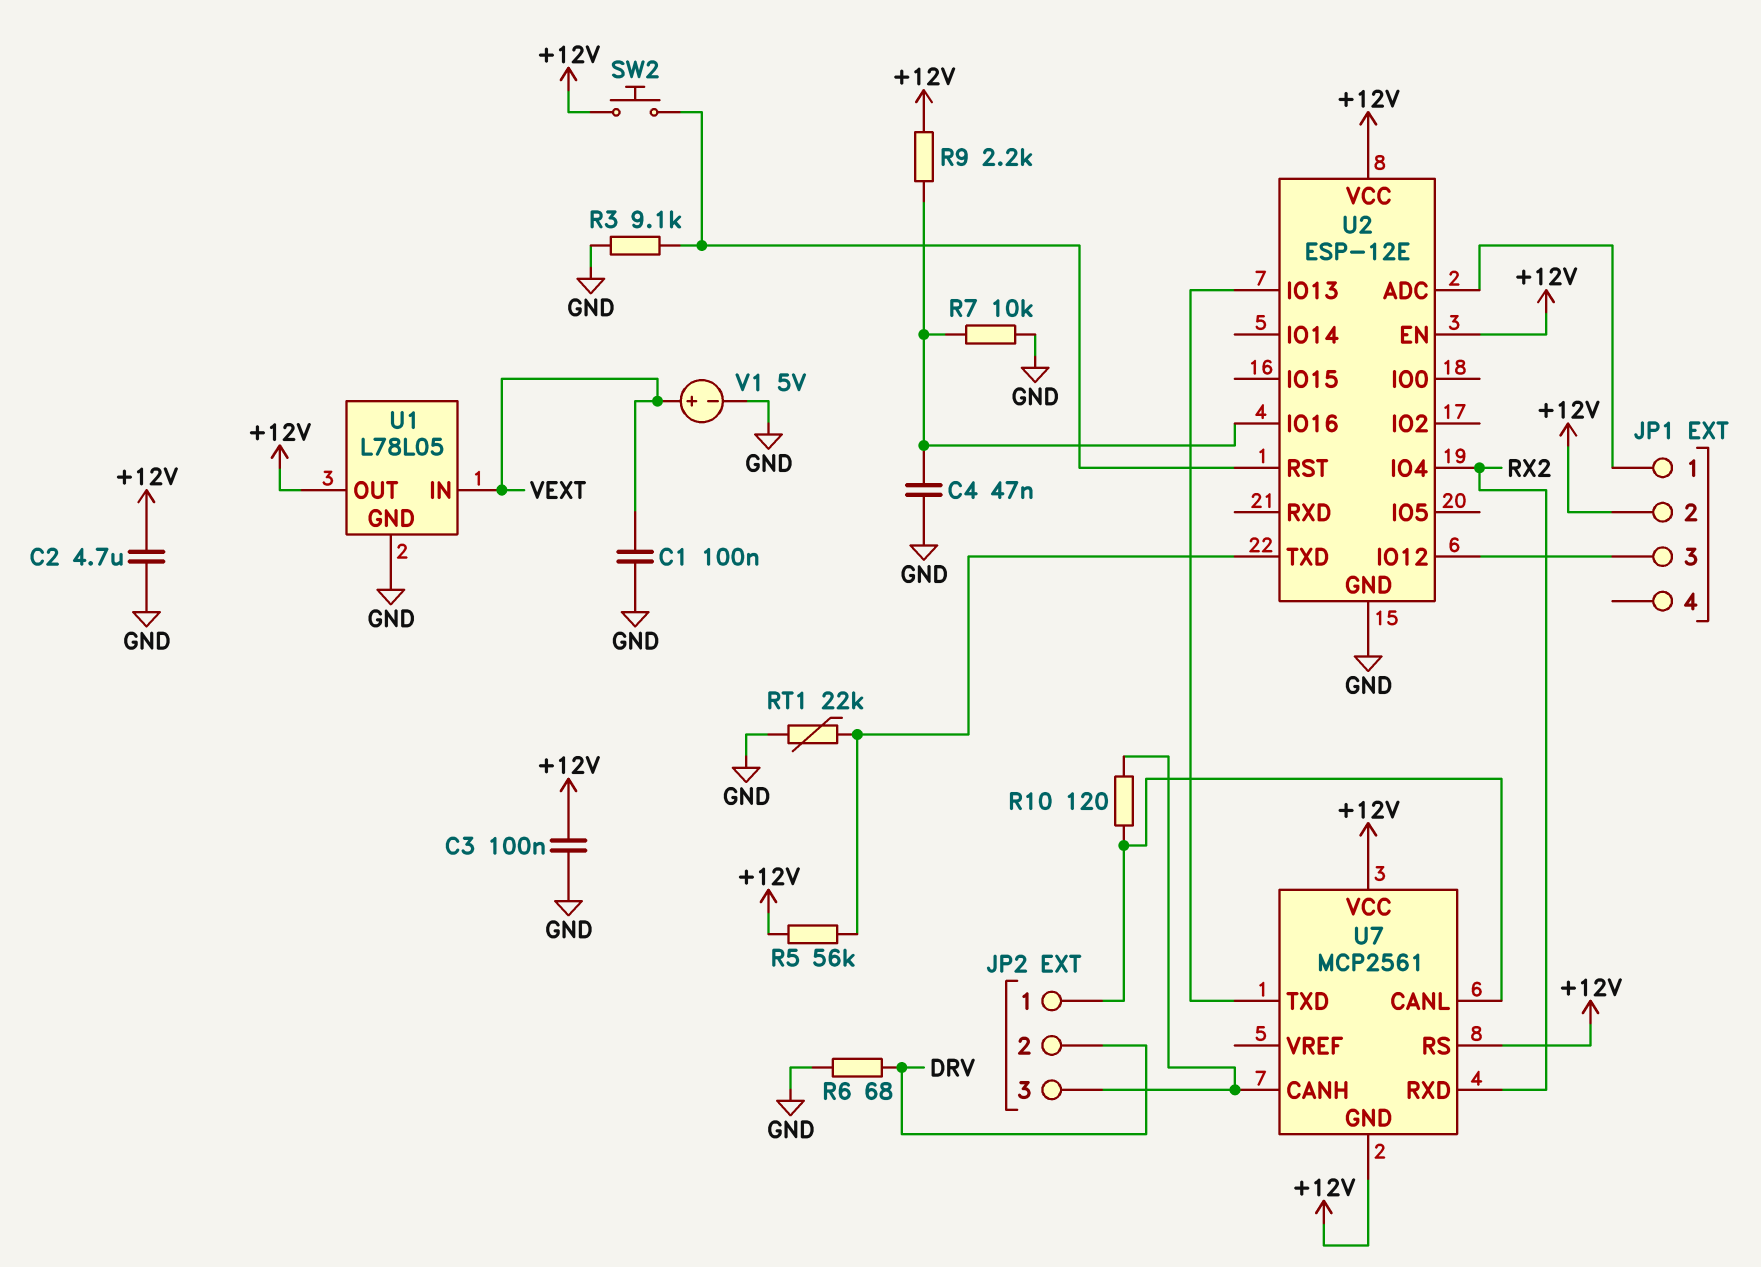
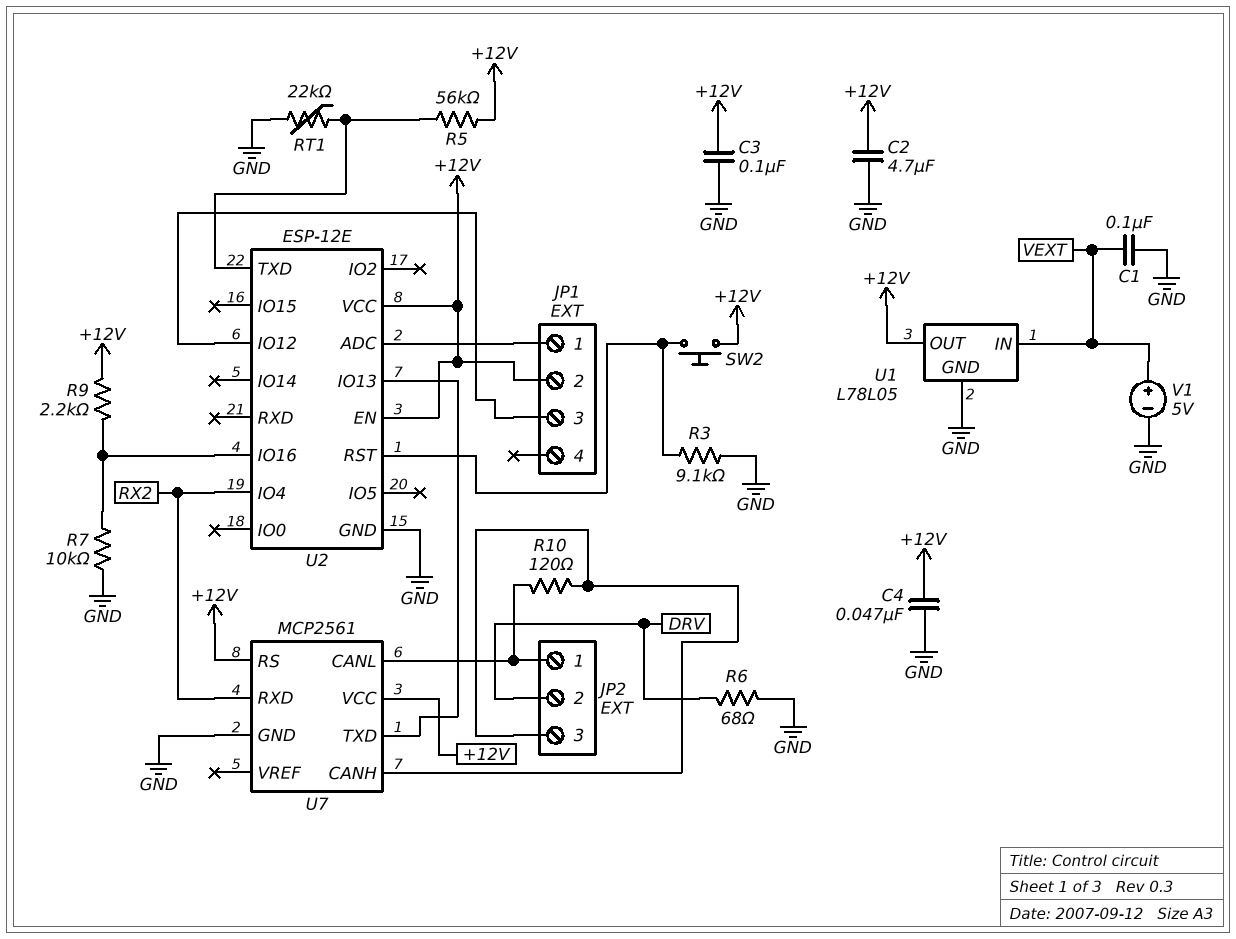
C4: 47nF (GND, U2/IO16) -> 47nF (+12V, GND)
U7 pin GND: +12V -> GND

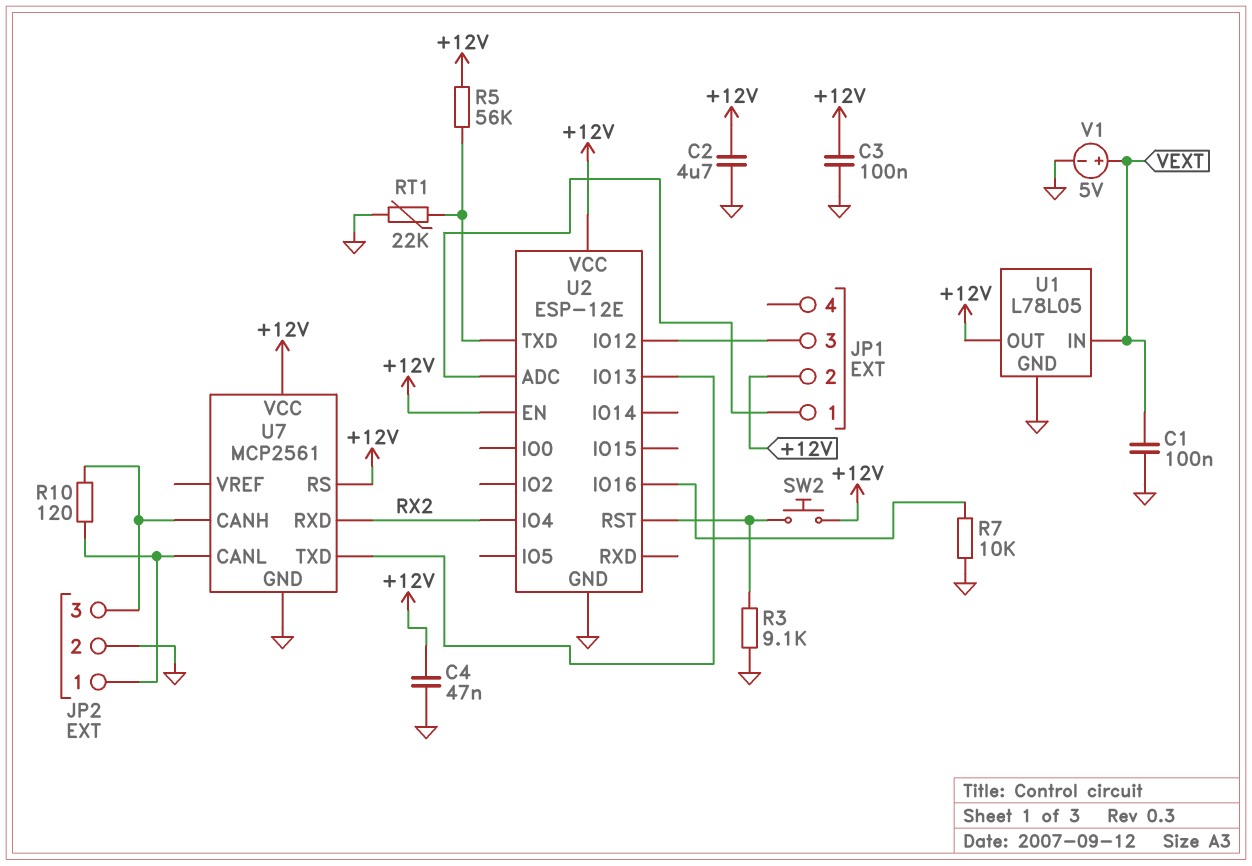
JP2 pin 2: DRV -> GND
R6: 68 (DRV, GND) -> none
R9: 2.2k (+12V, U2/IO16) -> none

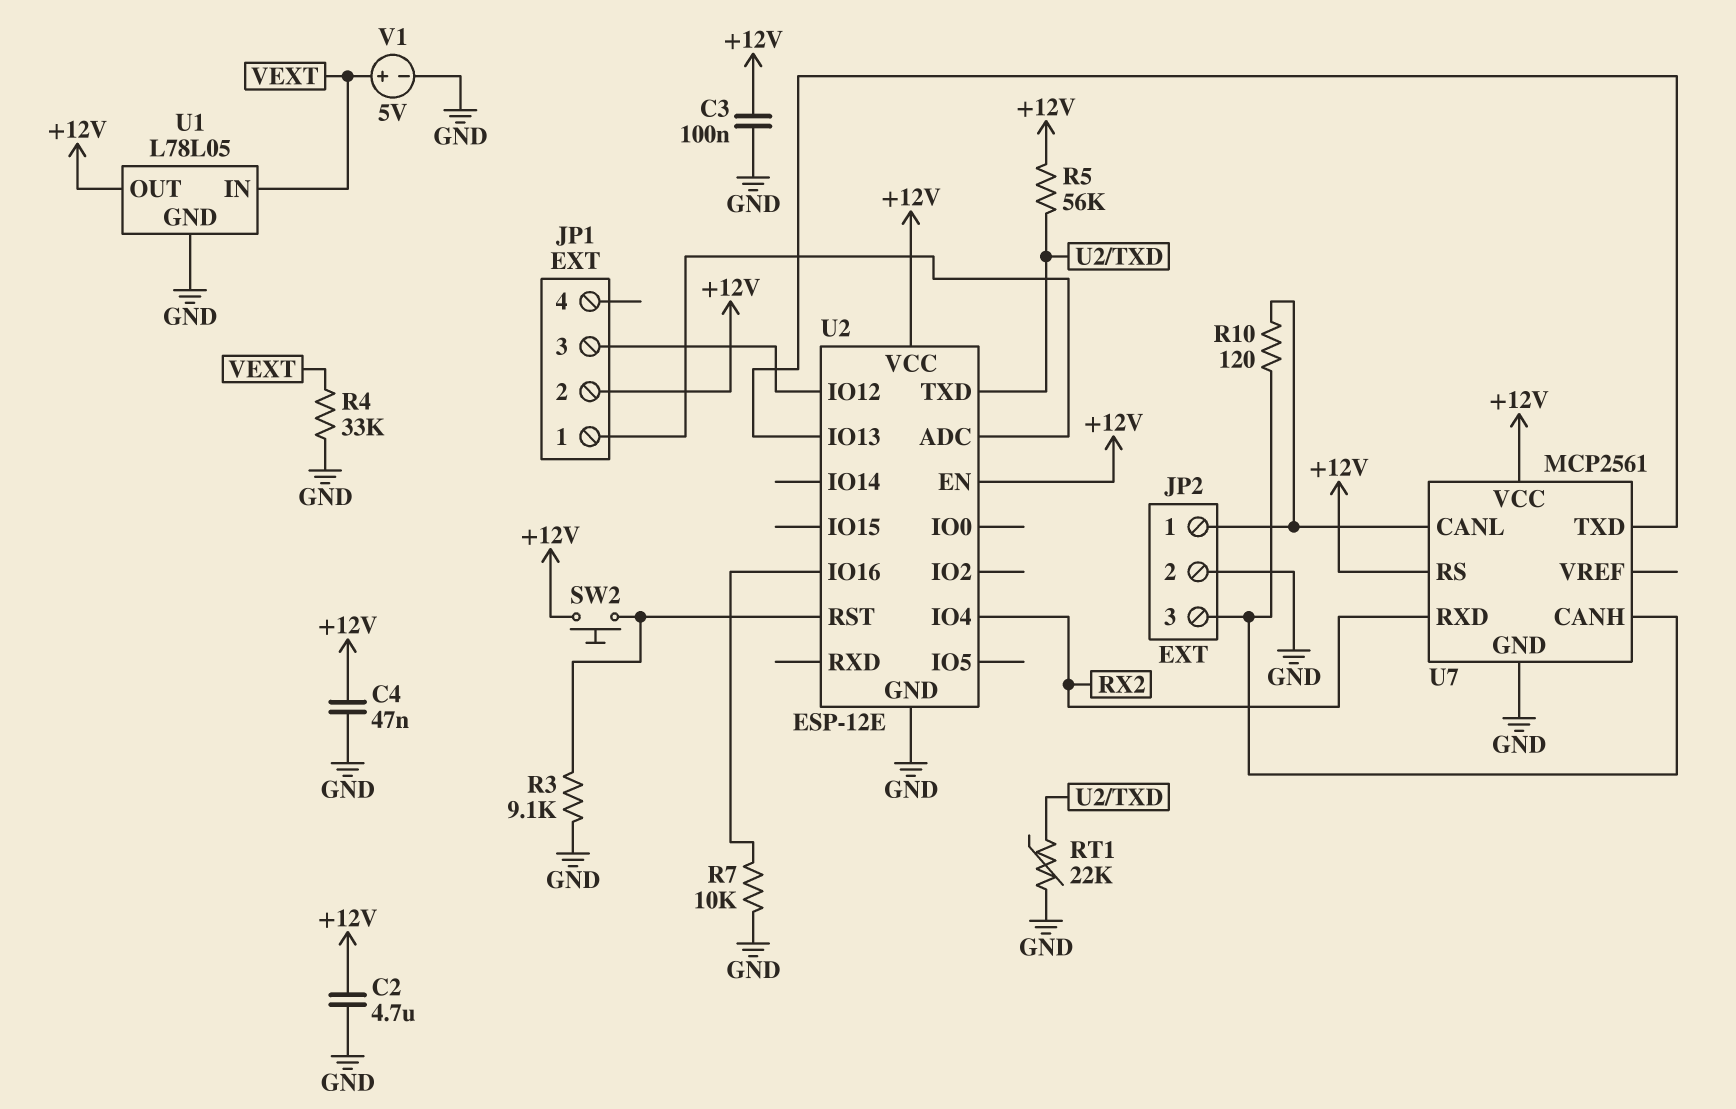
C1: 100nF (GND, VEXT) -> none
R4: none -> 33k (GND, VEXT)

